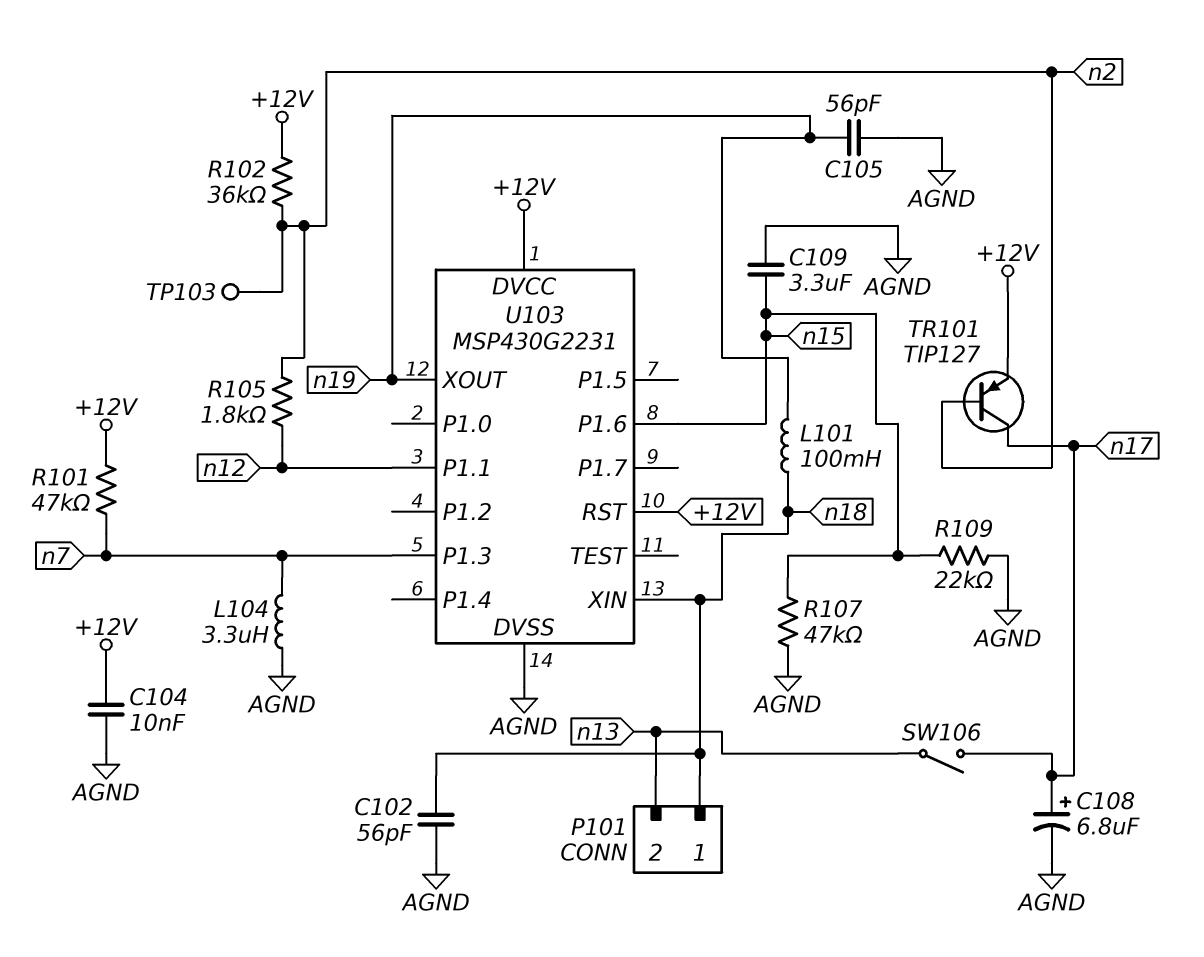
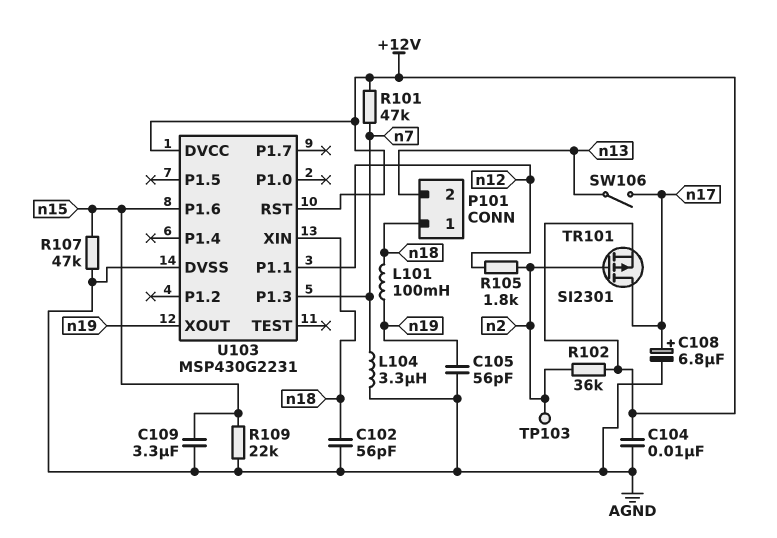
TR101: PNP TIP127 (B n2, C n17, E +12V) -> PMOS SI2301 (G n2, D n17, S +12V)

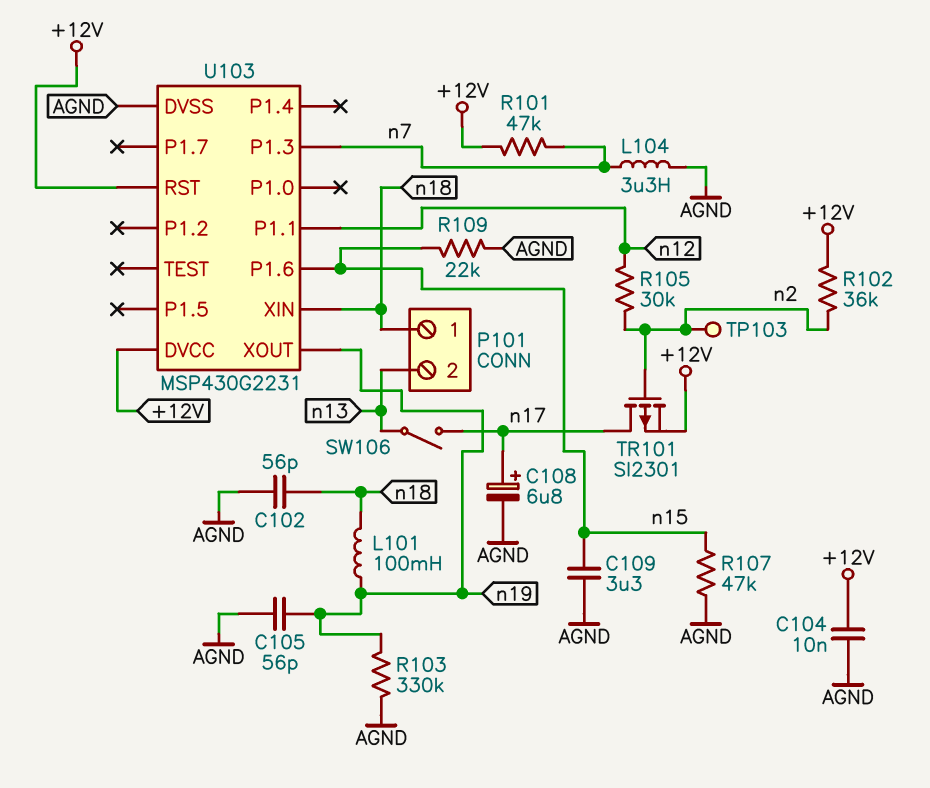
R103: none -> 330k (AGND, n19)
R105: 1.8k (n2, n12) -> 30k (n2, n12)

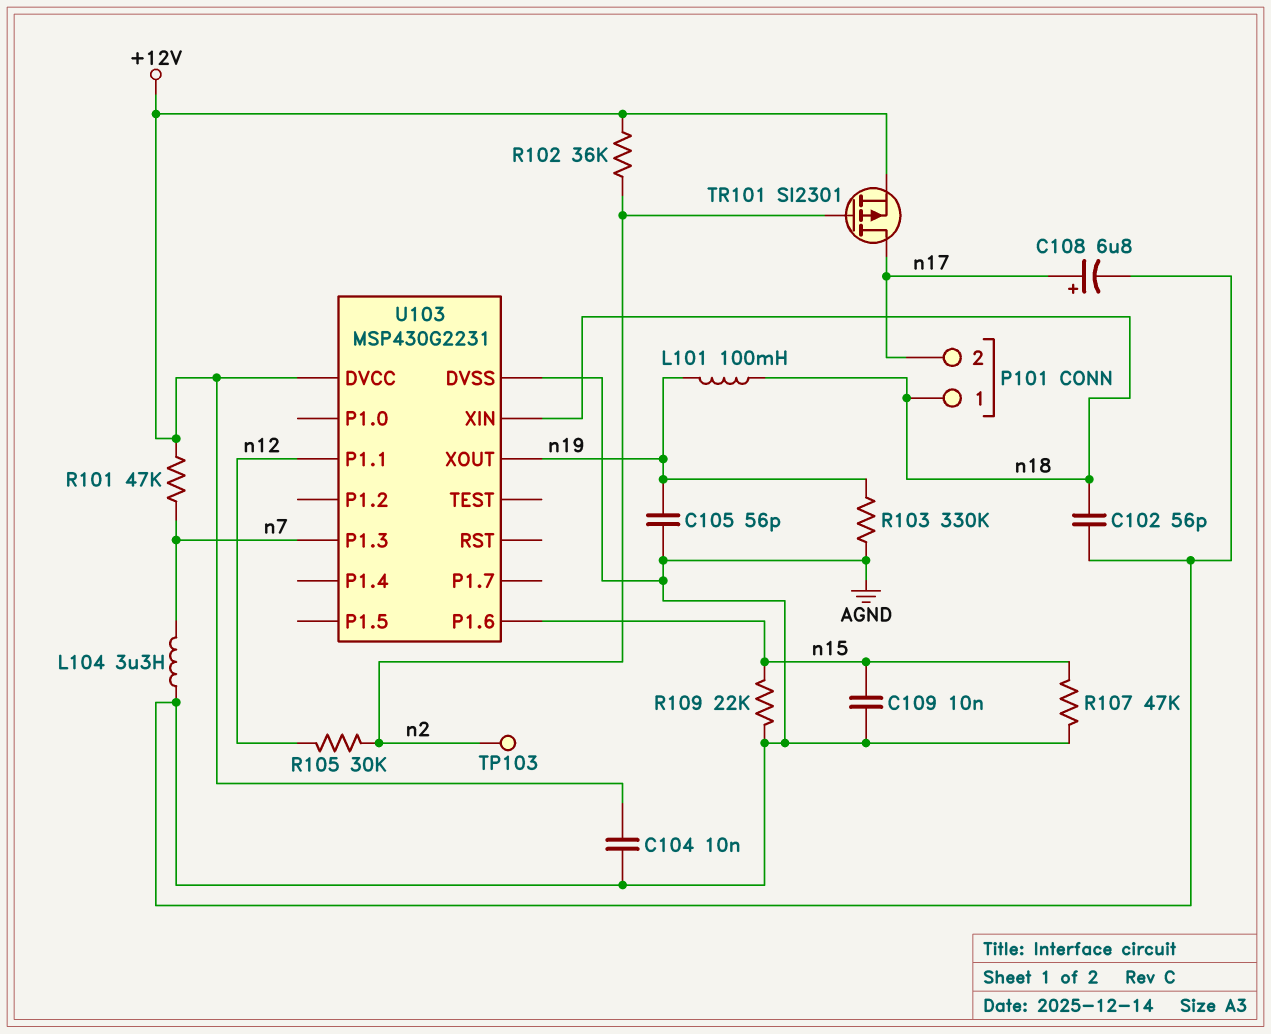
C109: 3.3uF (AGND, n15) -> 10nF (AGND, n15)
P101 pin 2: n13 -> n17
SW106: switch (n13, n17) -> none
U103 pin RST: +12V -> none

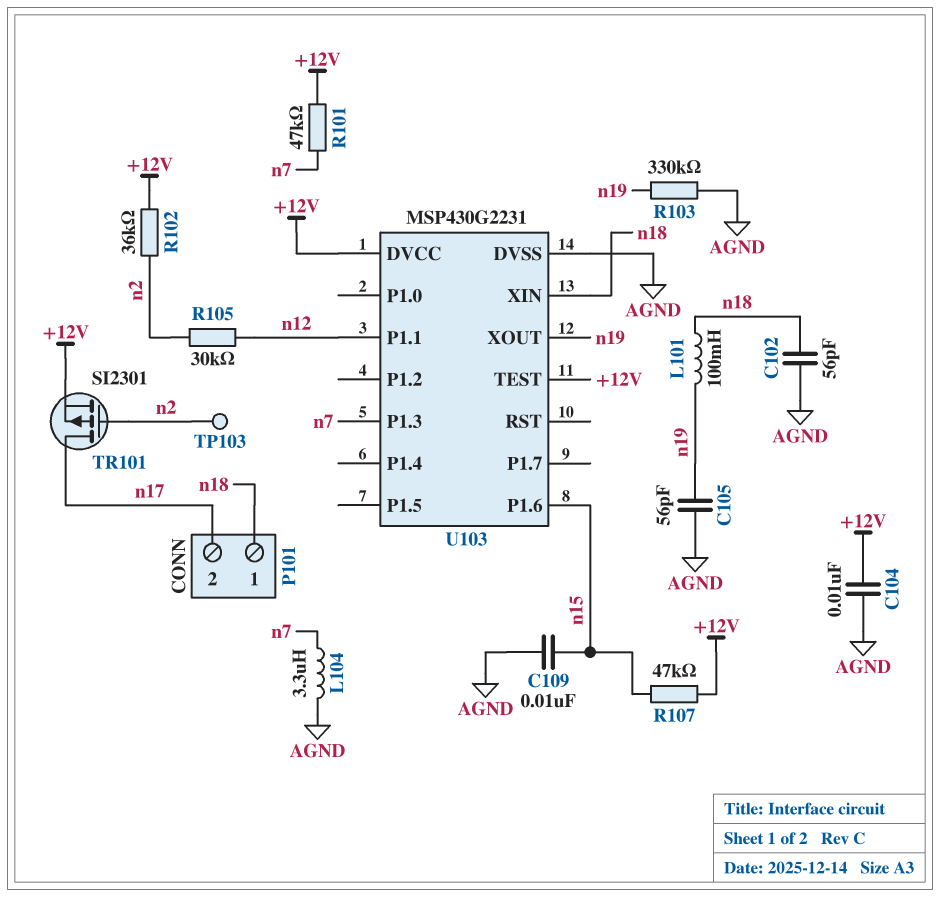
C108: 6.8uF (plus n17, minus AGND) -> none
R107: 47k (AGND, n15) -> 47k (+12V, n15)
R109: 22k (AGND, n15) -> none
U103 pin TEST: none -> +12V

